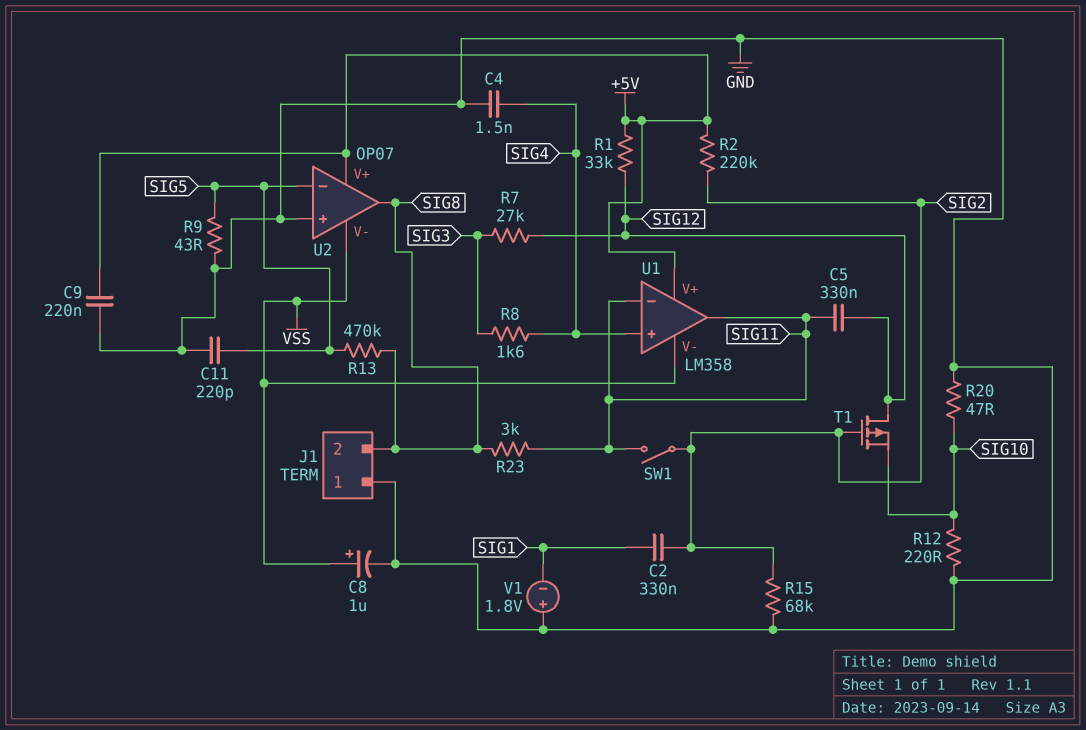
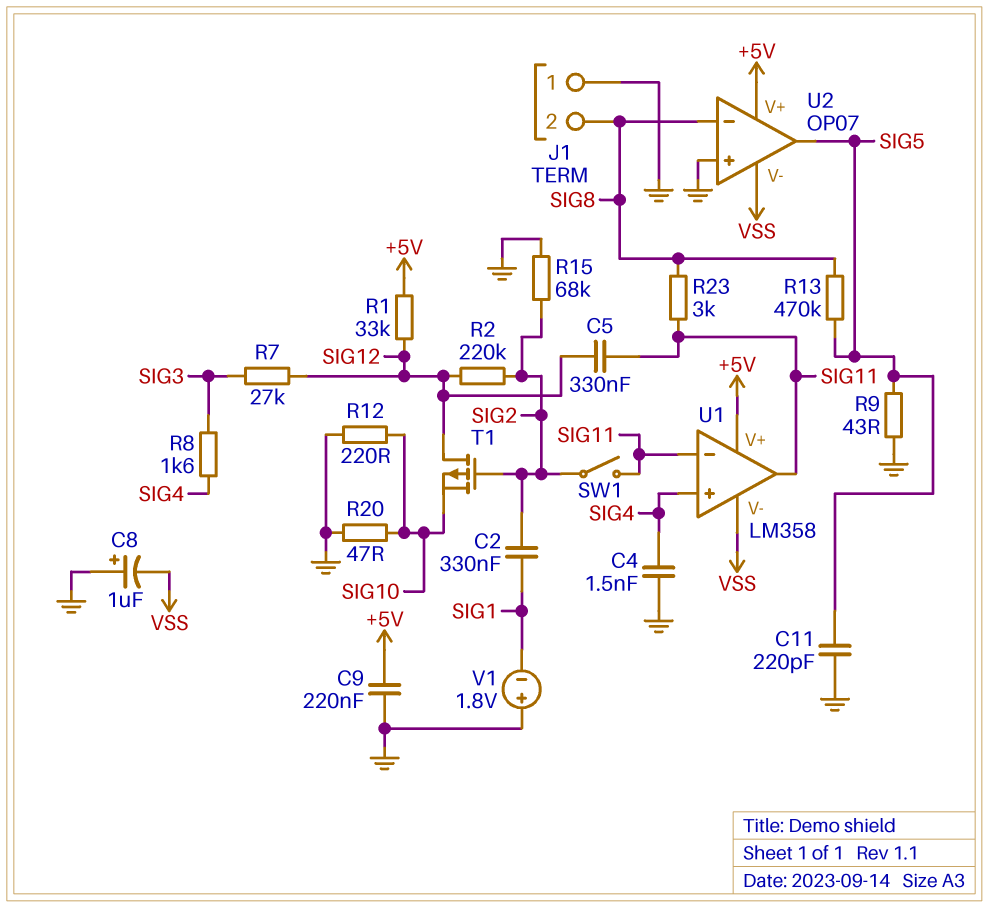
C8: 1uF (plus VSS, minus GND) -> 1uF (plus GND, minus VSS)
R2: 220k (+5V, SIG2) -> 220k (SIG2, SIG12)
U2 pin in-: SIG5 -> SIG8
U2 pin out: SIG8 -> SIG5

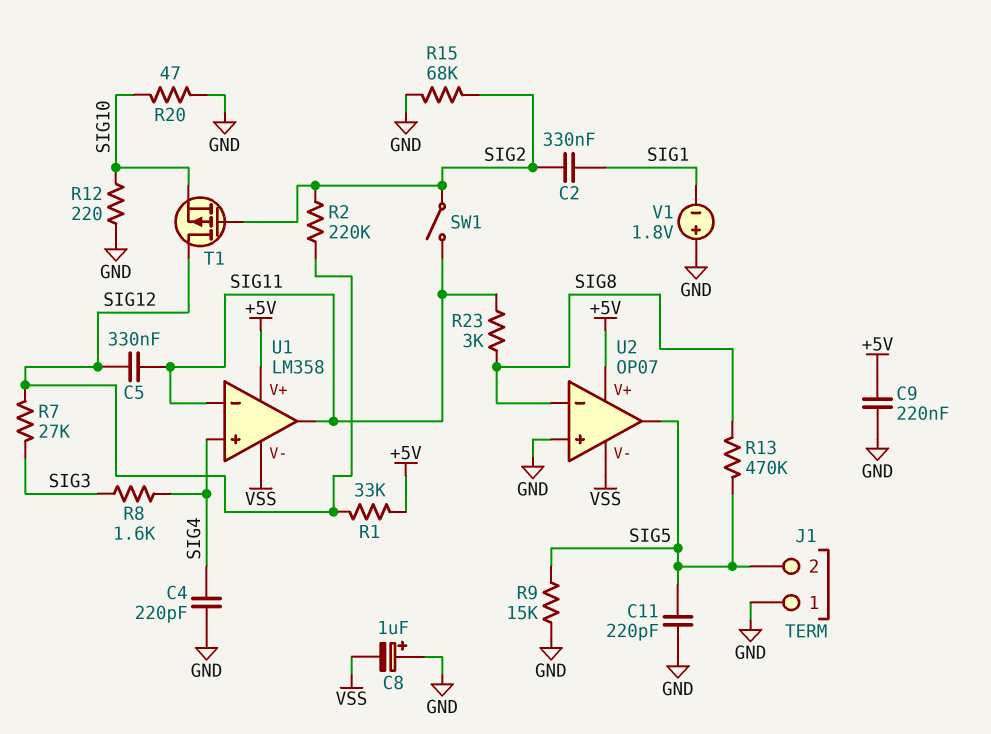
C4: 1.5nF (GND, SIG4) -> 220pF (GND, SIG4)
J1 pin 2: SIG8 -> SIG5
R9: 43 (GND, SIG5) -> 15k (GND, SIG5)

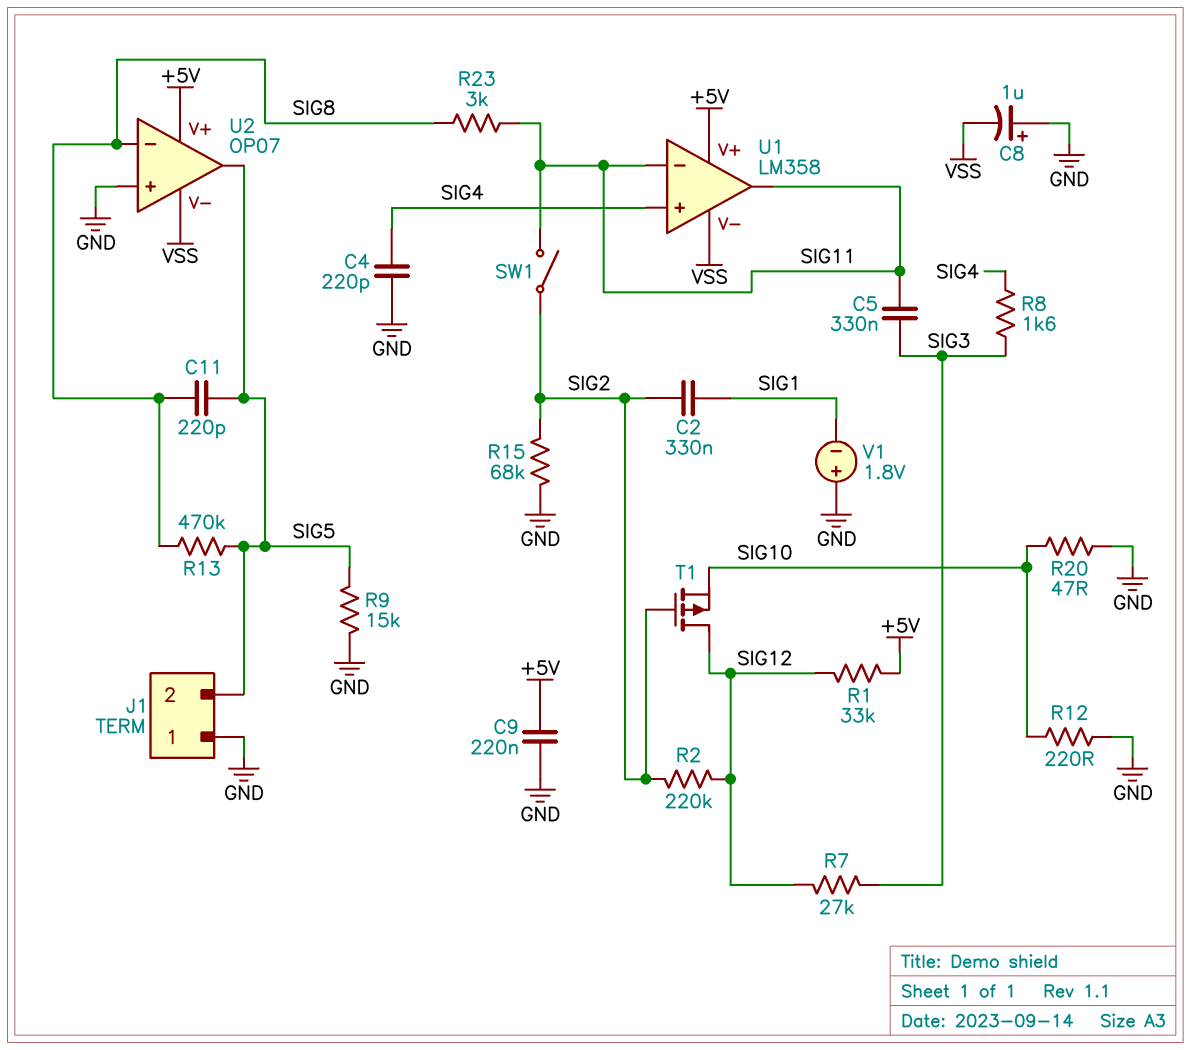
C5: 330nF (SIG11, SIG12) -> 330nF (SIG3, SIG11)
C11: 220pF (GND, SIG5) -> 220pF (SIG5, SIG8)

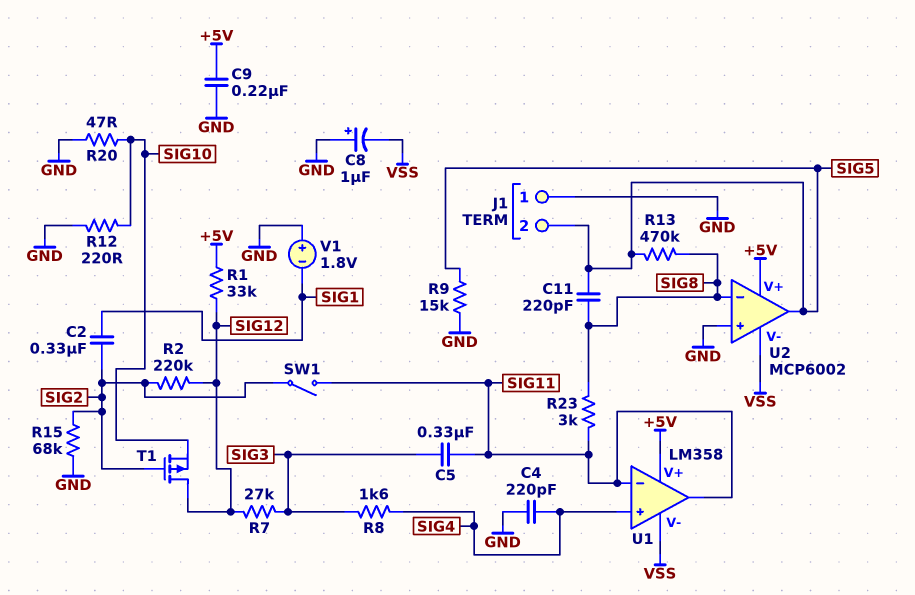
U2: OP07 -> MCP6002

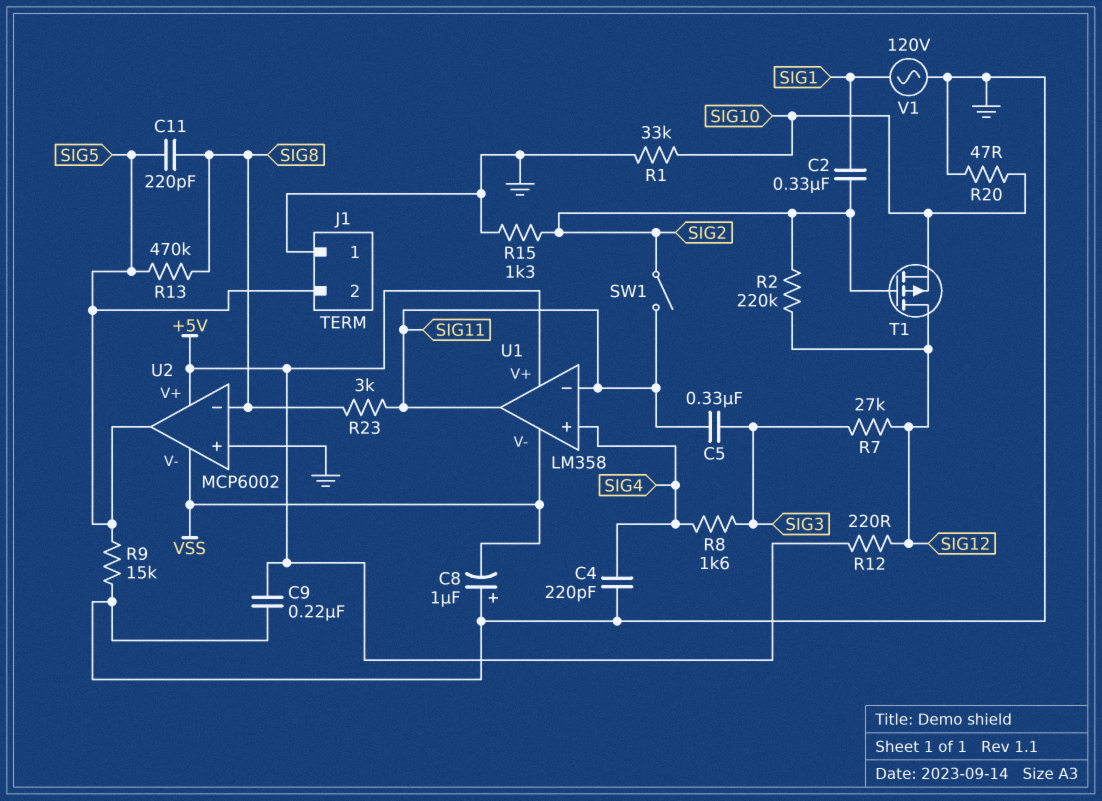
R1: 33k (+5V, SIG12) -> 33k (GND, SIG10)
R12: 220 (GND, SIG10) -> 220 (+5V, SIG12)
R15: 68k (GND, SIG2) -> 1.3k (GND, SIG2)
V1: 1.8V (plus GND, minus SIG1) -> AC 120V (GND, SIG1)

